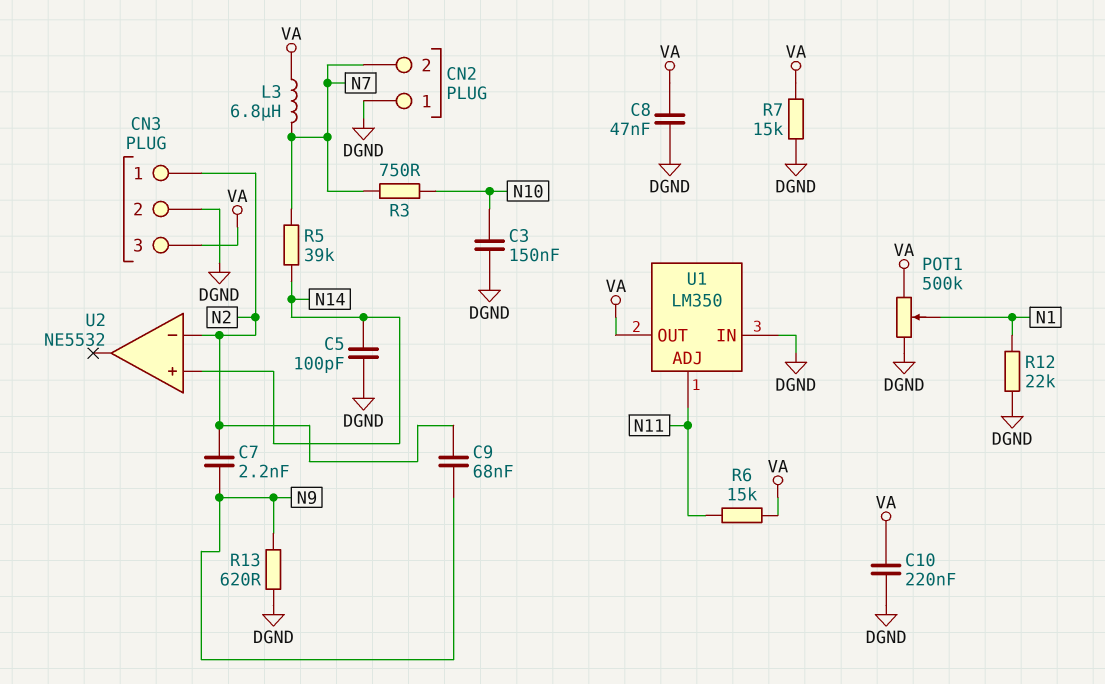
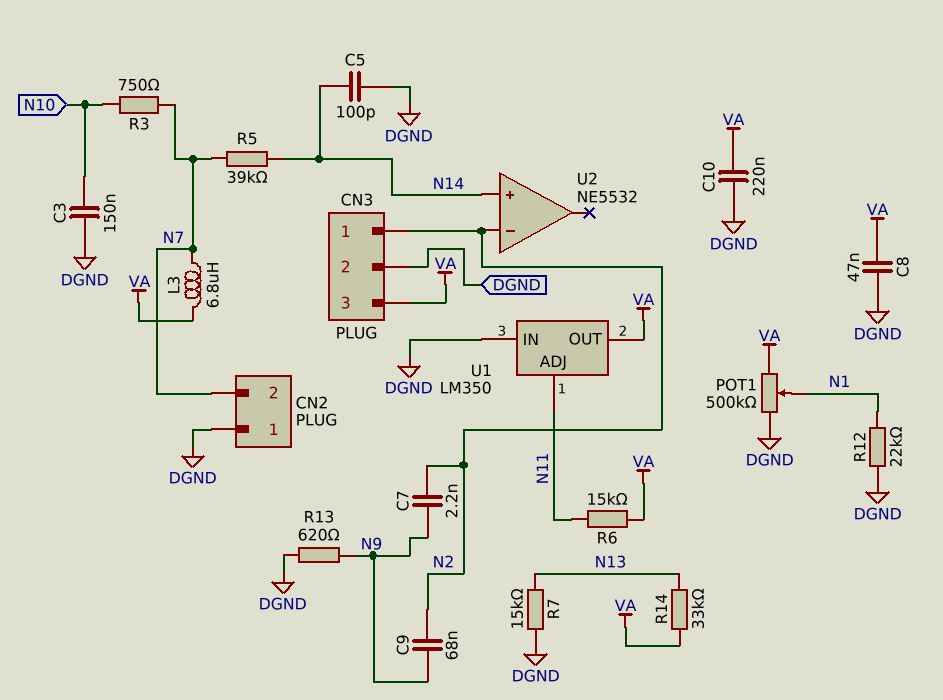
R7: 15k (DGND, VA) -> 15k (DGND, N13)
R14: none -> 33k (N13, VA)

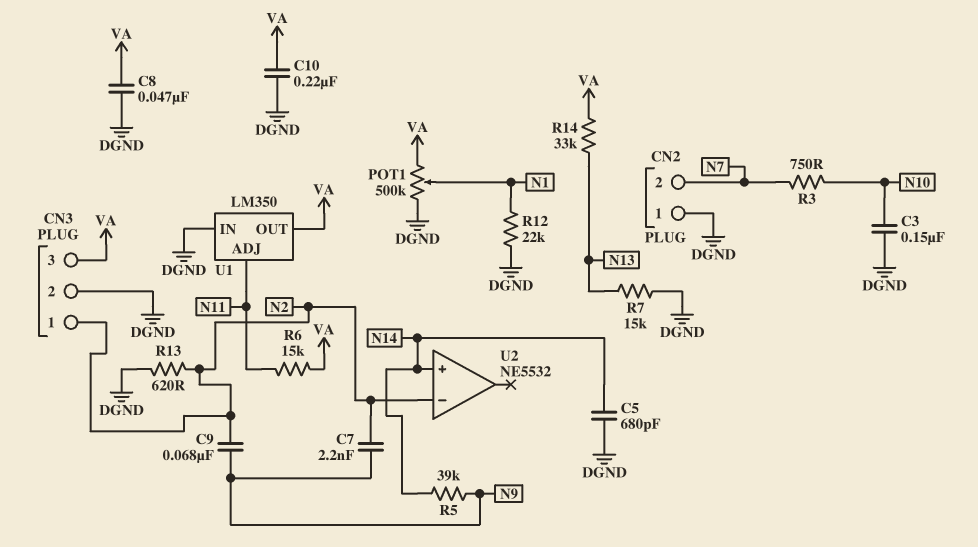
C5: 100pF (DGND, N14) -> 680pF (DGND, N14)
L3: 6.8uH (N7, VA) -> none
R5: 39k (N7, N14) -> 39k (N9, N14)
R13: 620 (DGND, N9) -> 620 (DGND, N2)

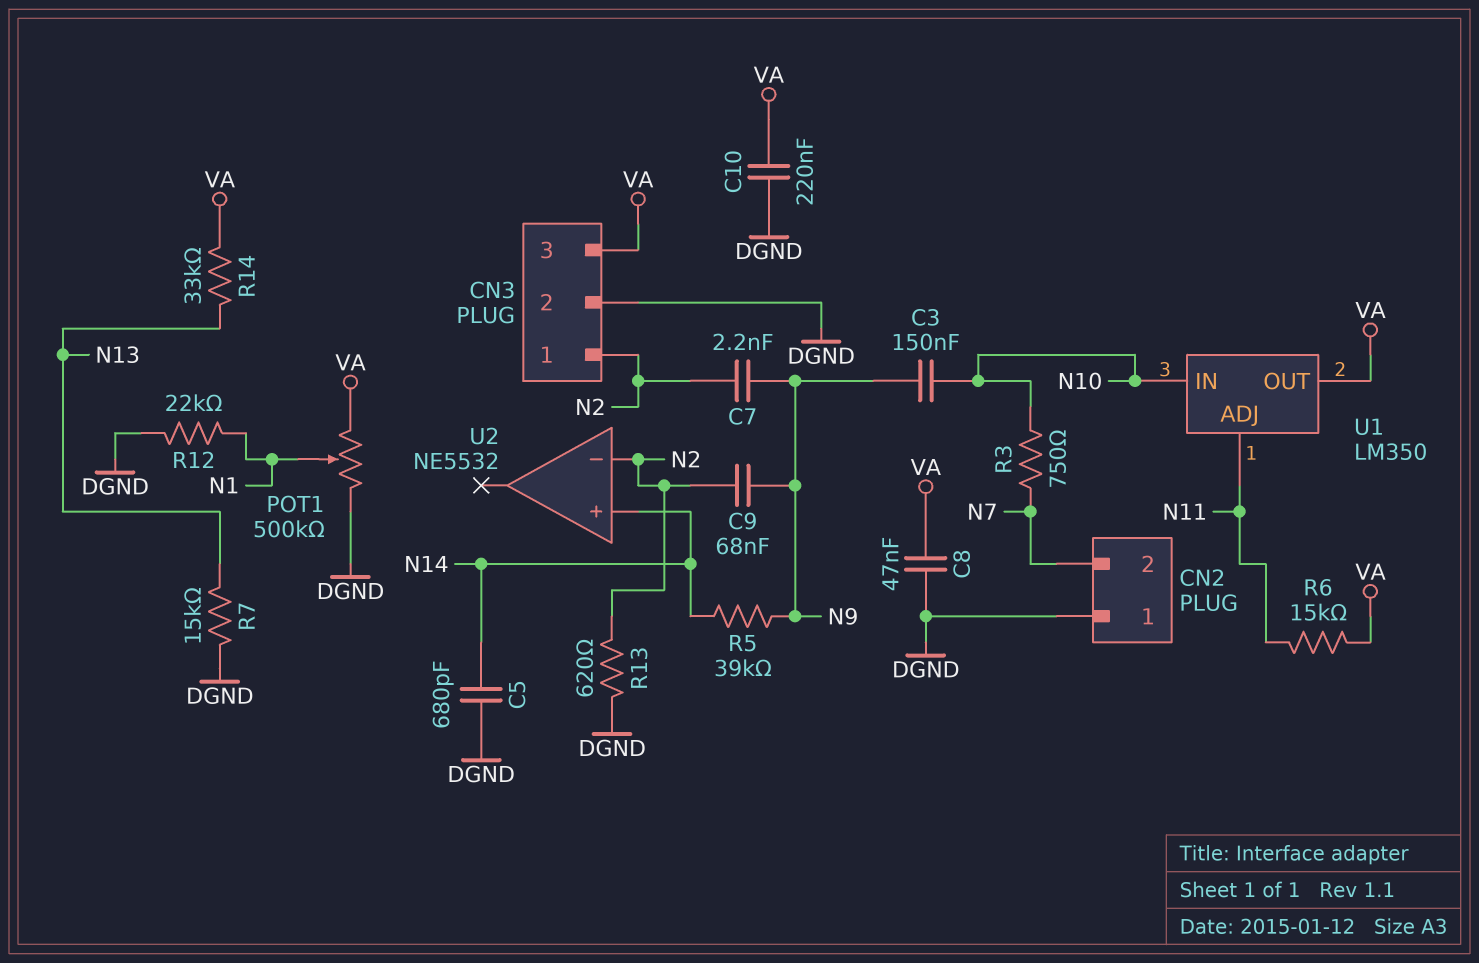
C3: 150nF (DGND, N10) -> 150nF (N9, N10)
U1 pin IN: DGND -> N10

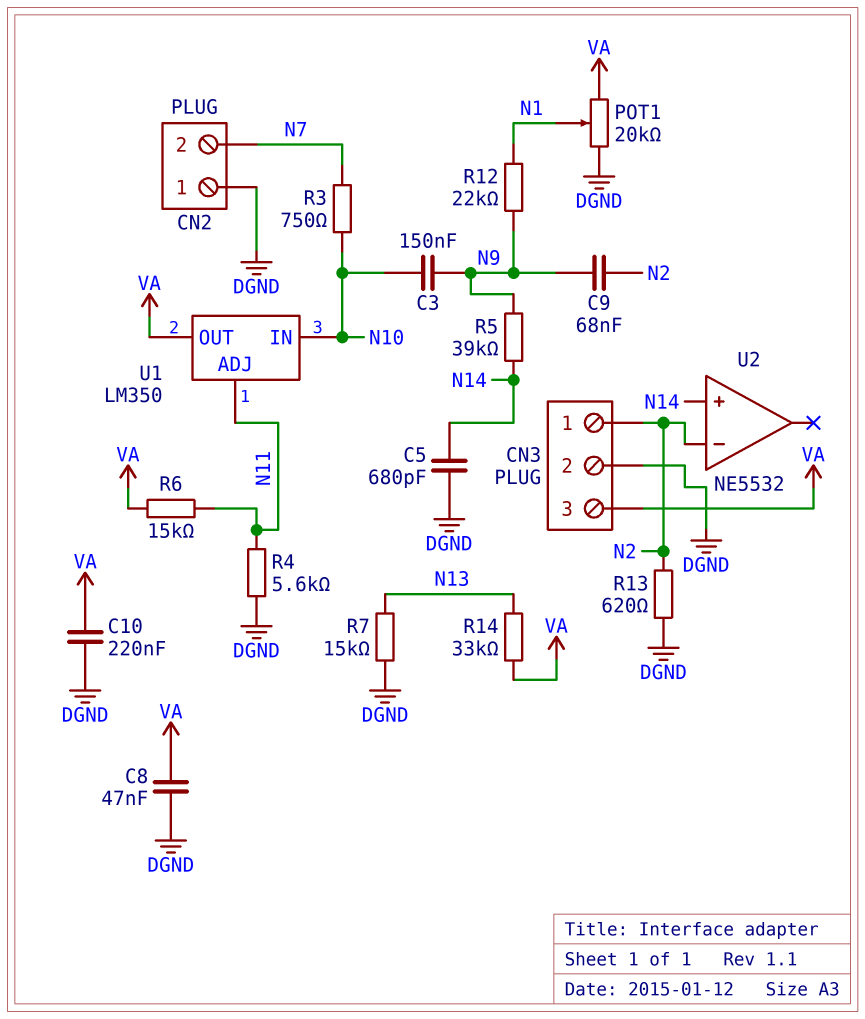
C7: 2.2nF (N2, N9) -> none
POT1: 500k (DGND, VA, wiper N1) -> 20k (DGND, VA, wiper N1)
R4: none -> 5.6k (DGND, N11)
R12: 22k (DGND, N1) -> 22k (N1, N9)

